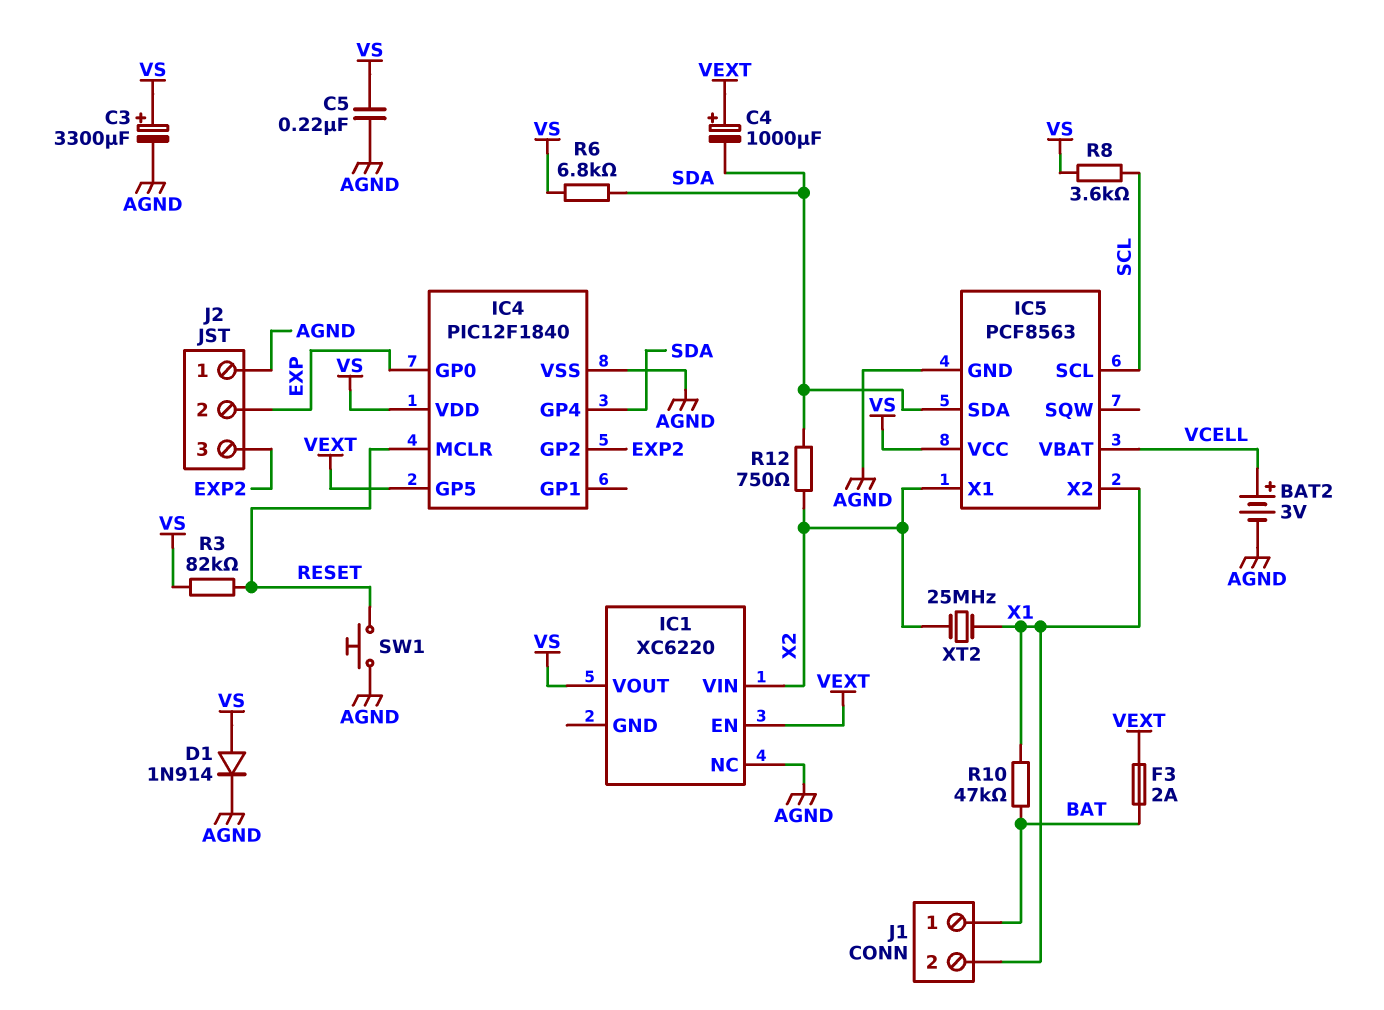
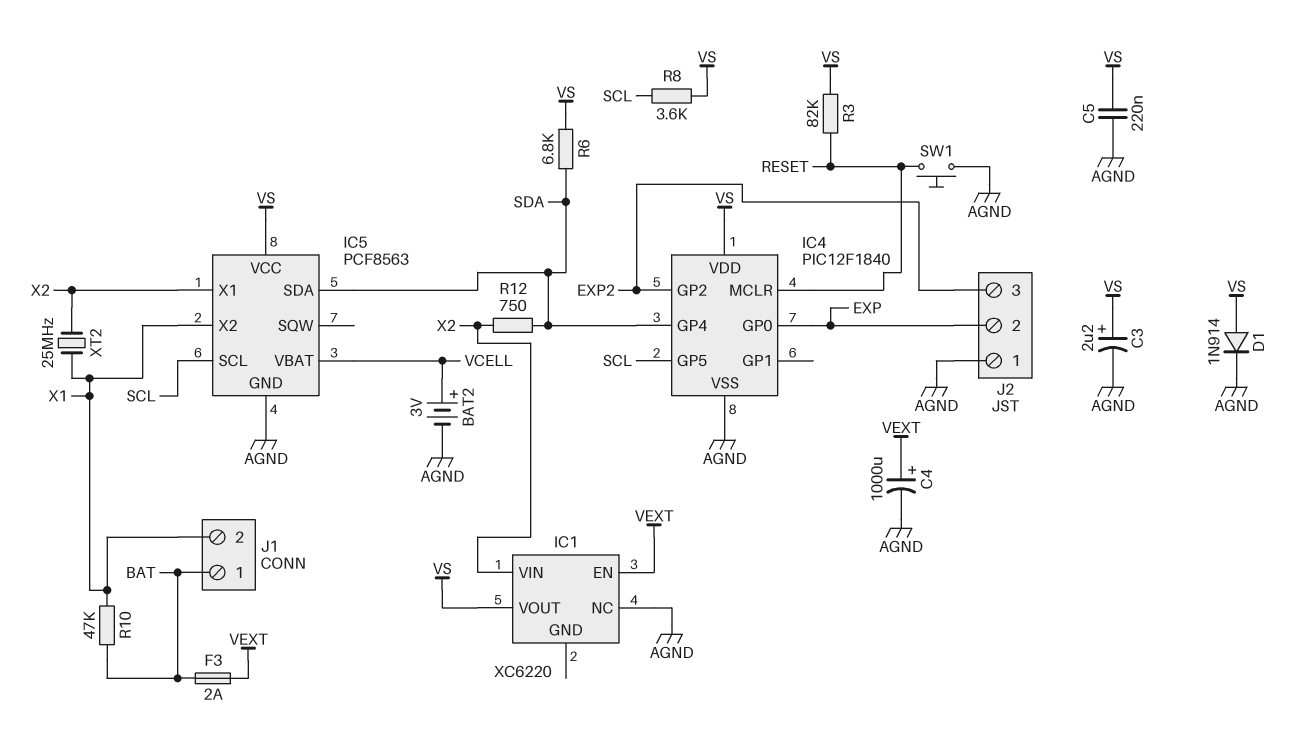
C3: 3300uF (plus VS, minus AGND) -> 2.2uF (plus VS, minus AGND)
C4: 1000uF (plus VEXT, minus SDA) -> 1000uF (plus VEXT, minus AGND)
IC4 pin GP5: VEXT -> SCL

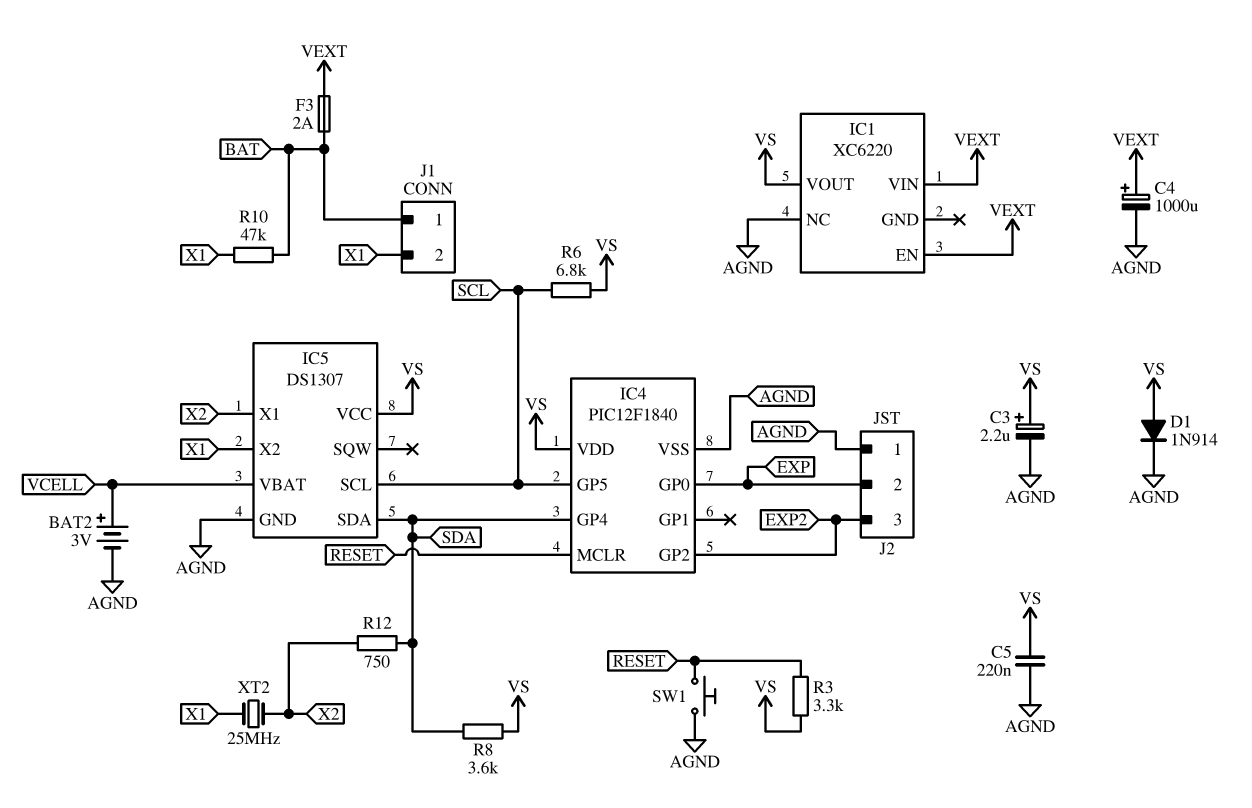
IC1 pin VIN: X2 -> VEXT
IC5: PCF8563 -> DS1307
R3: 82k (RESET, VS) -> 3.3k (RESET, VS)
R6: 6.8k (SDA, VS) -> 6.8k (SCL, VS)
R8: 3.6k (SCL, VS) -> 3.6k (SDA, VS)

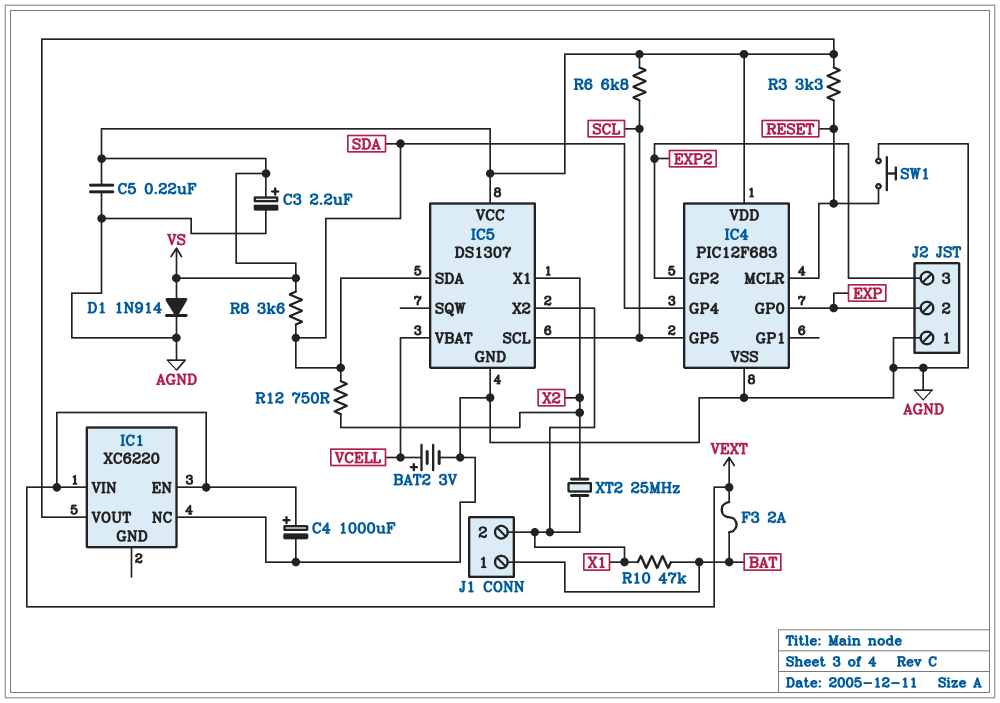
IC4: PIC12F1840 -> PIC12F683

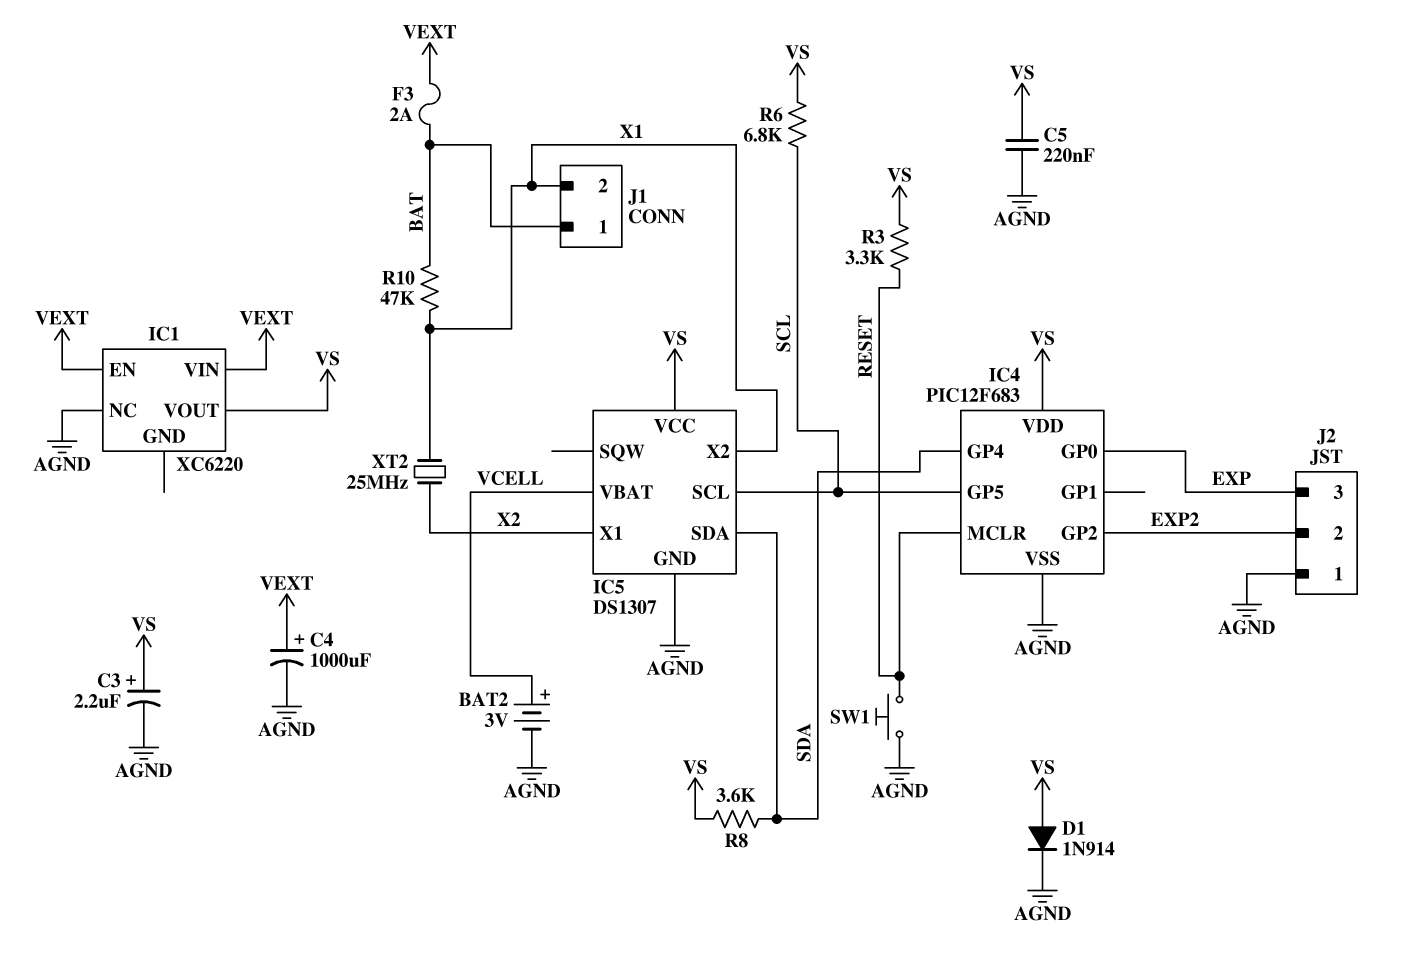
J2 pin 2: EXP -> EXP2
J2 pin 3: EXP2 -> EXP
R12: 750 (SDA, X2) -> none

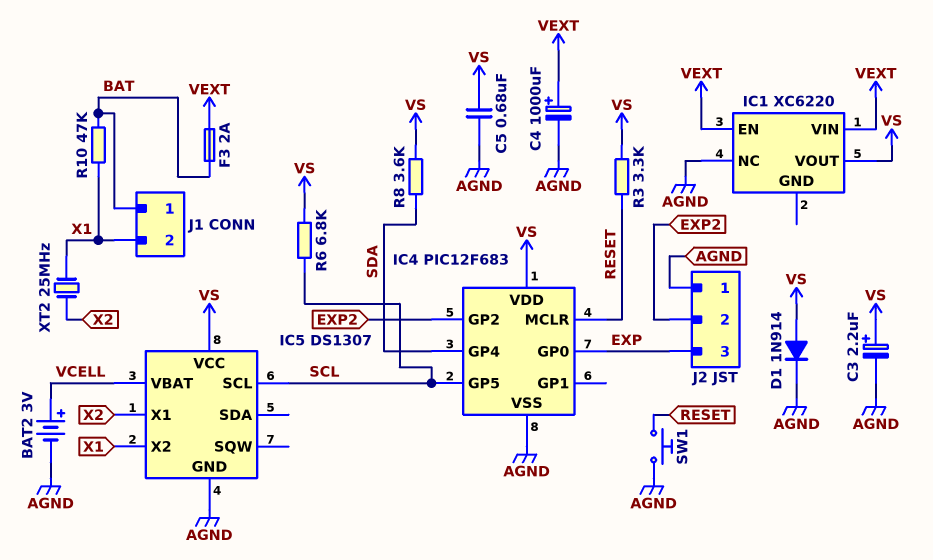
C5: 220nF (AGND, VS) -> 680nF (AGND, VS)
IC5 pin SDA: SDA -> none

